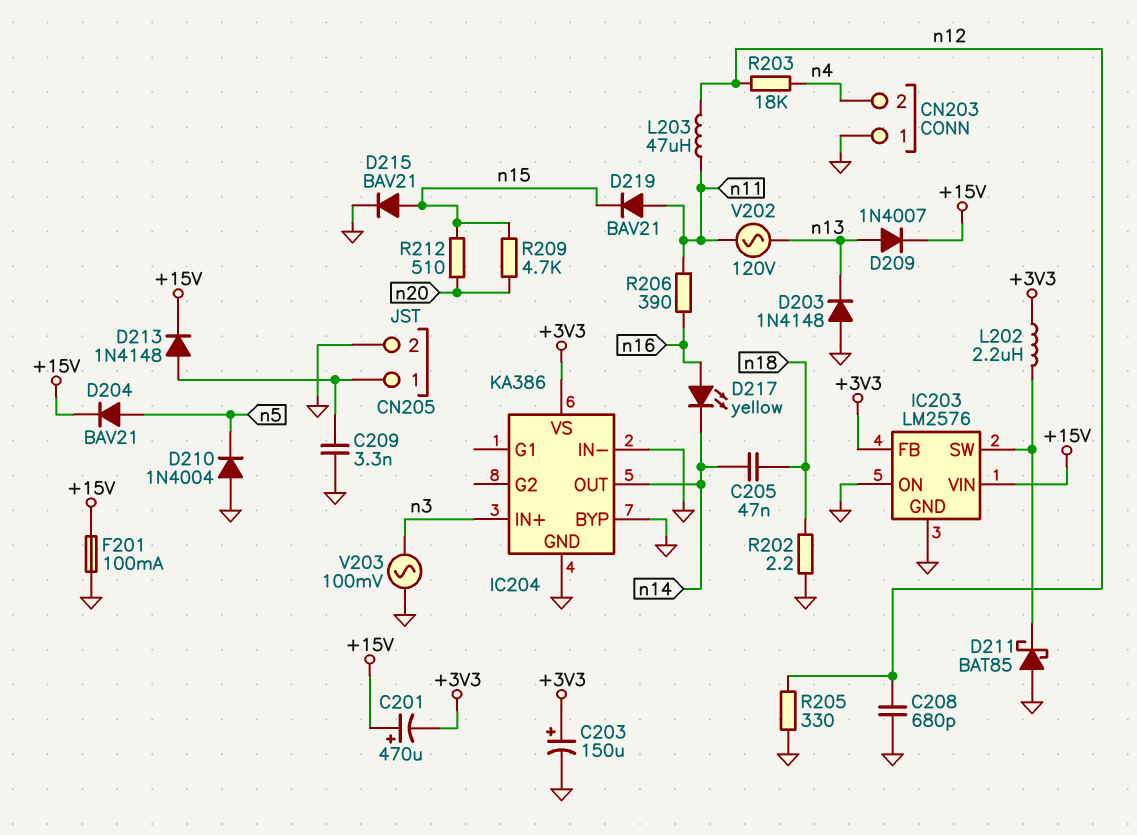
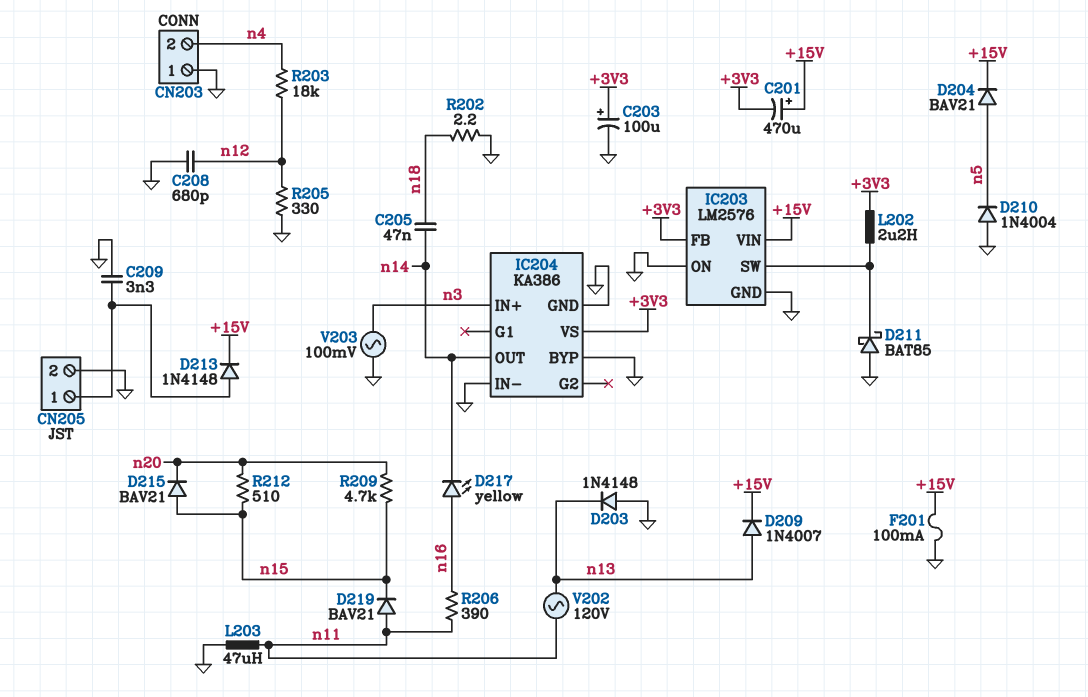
C203: 150uF (plus +3V3, minus GND) -> 100uF (plus +3V3, minus GND)
D215: diode BAV21 (A n15, K GND) -> diode BAV21 (A n15, K n20)
L203: 47uH (n11, n12) -> 47uH (GND, n11)

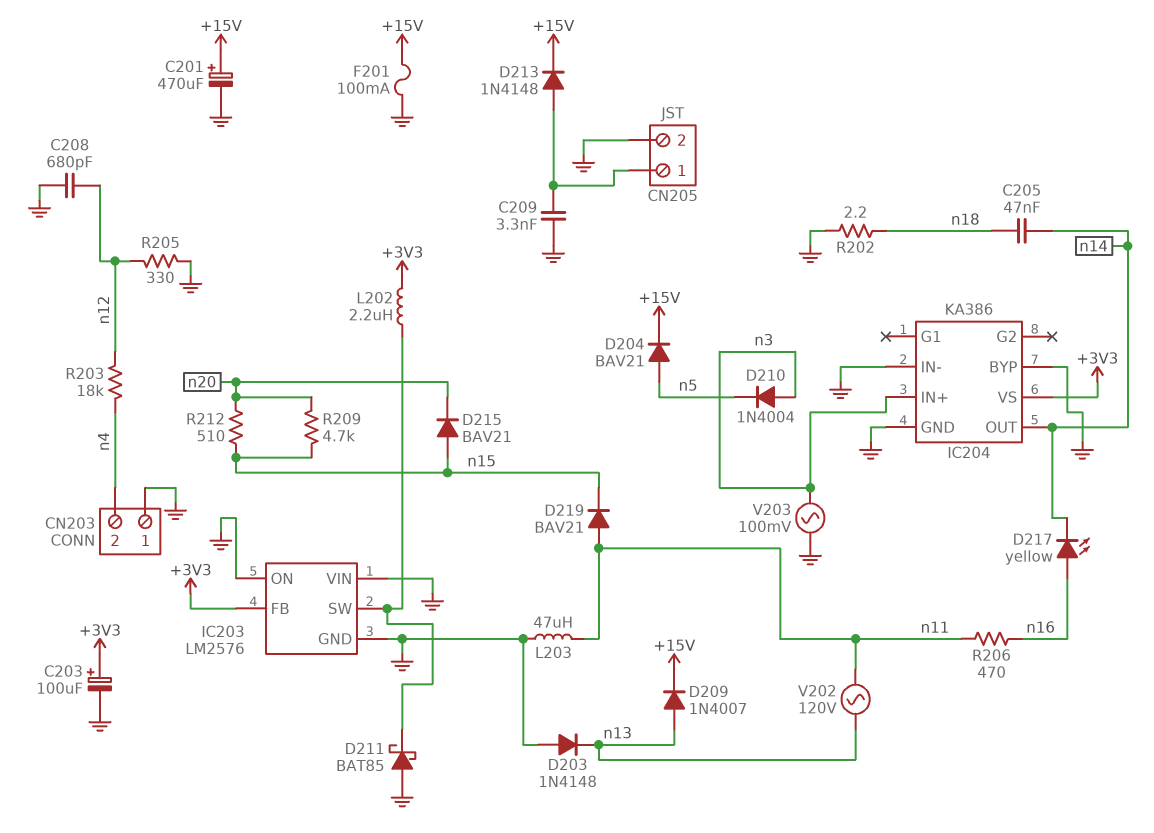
C201: 470uF (plus +15V, minus +3V3) -> 470uF (plus +15V, minus GND)
D210: diode 1N4004 (A GND, K n5) -> diode 1N4004 (A n3, K n5)
IC203 pin VIN: +15V -> GND
R206: 390 (n11, n16) -> 470 (n11, n16)

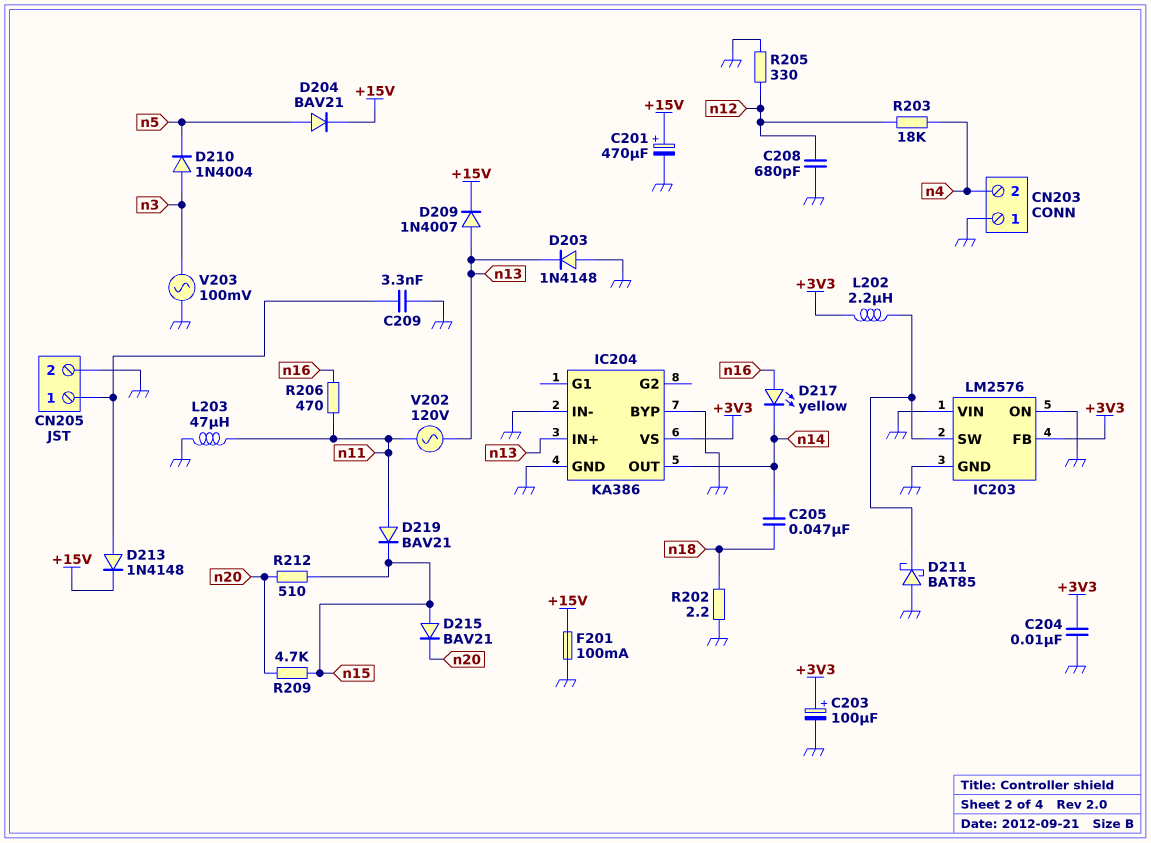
C204: none -> 10nF (+3V3, GND)
IC204 pin IN+: n3 -> n13

